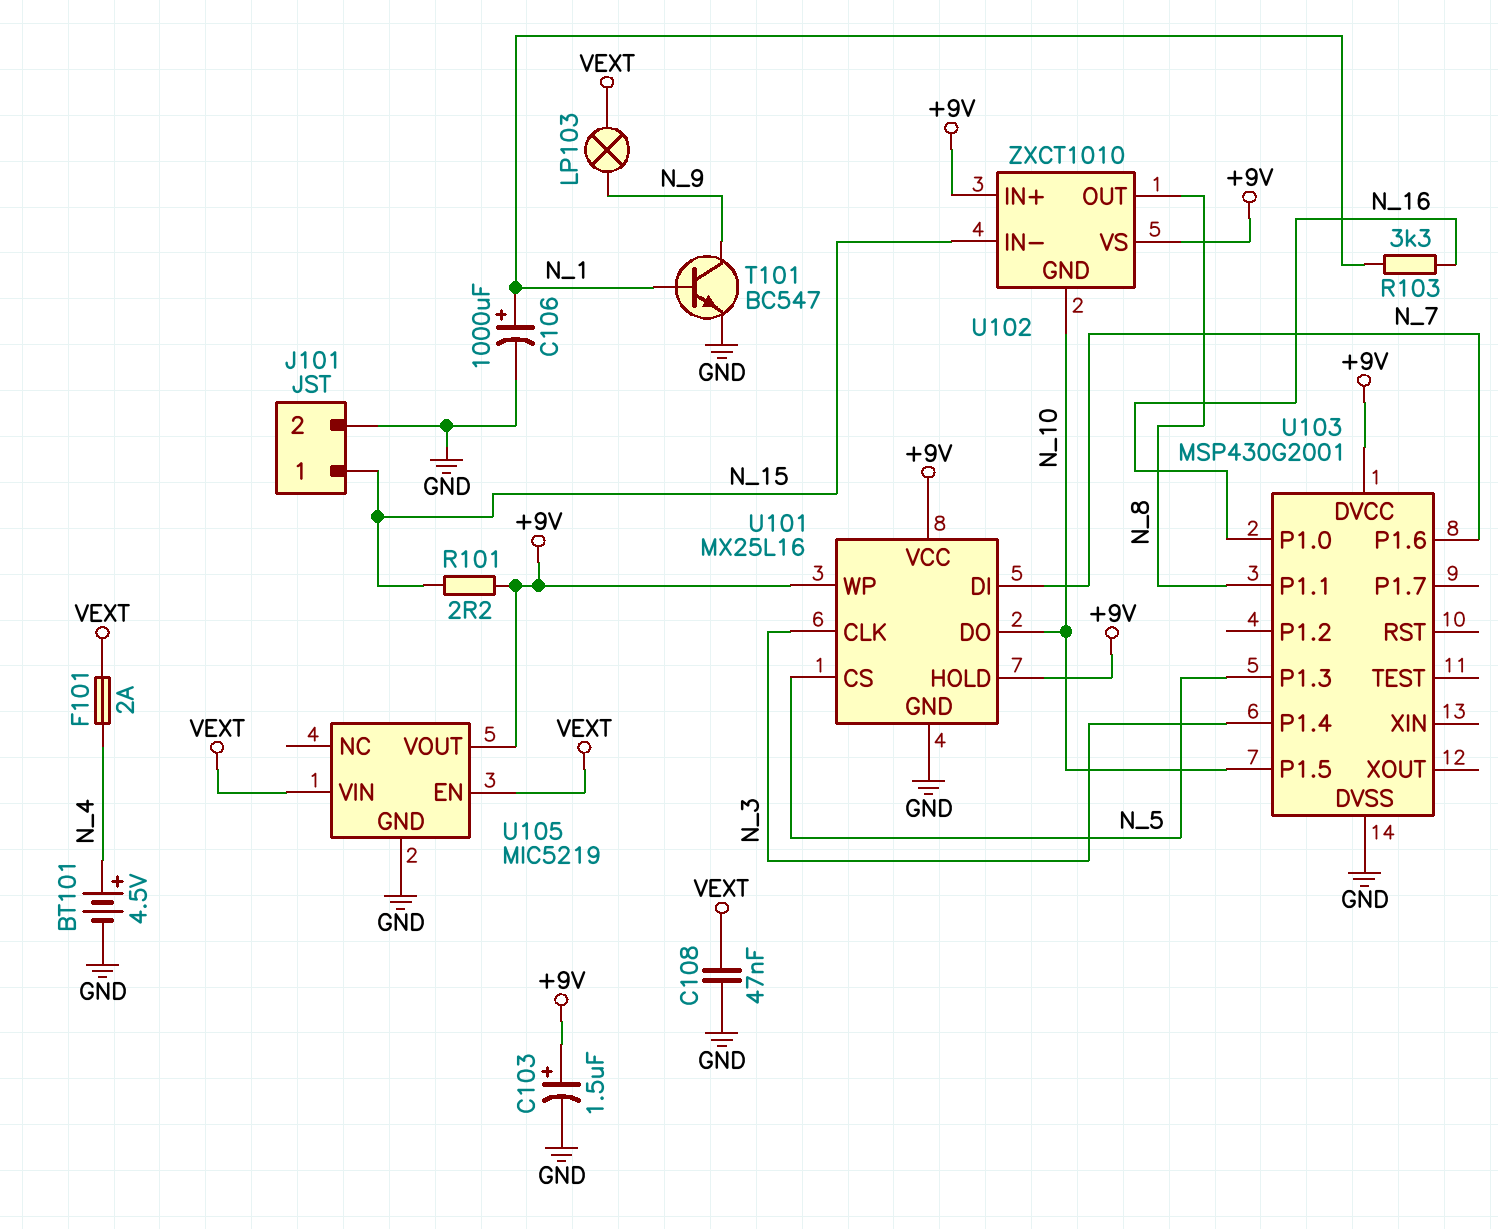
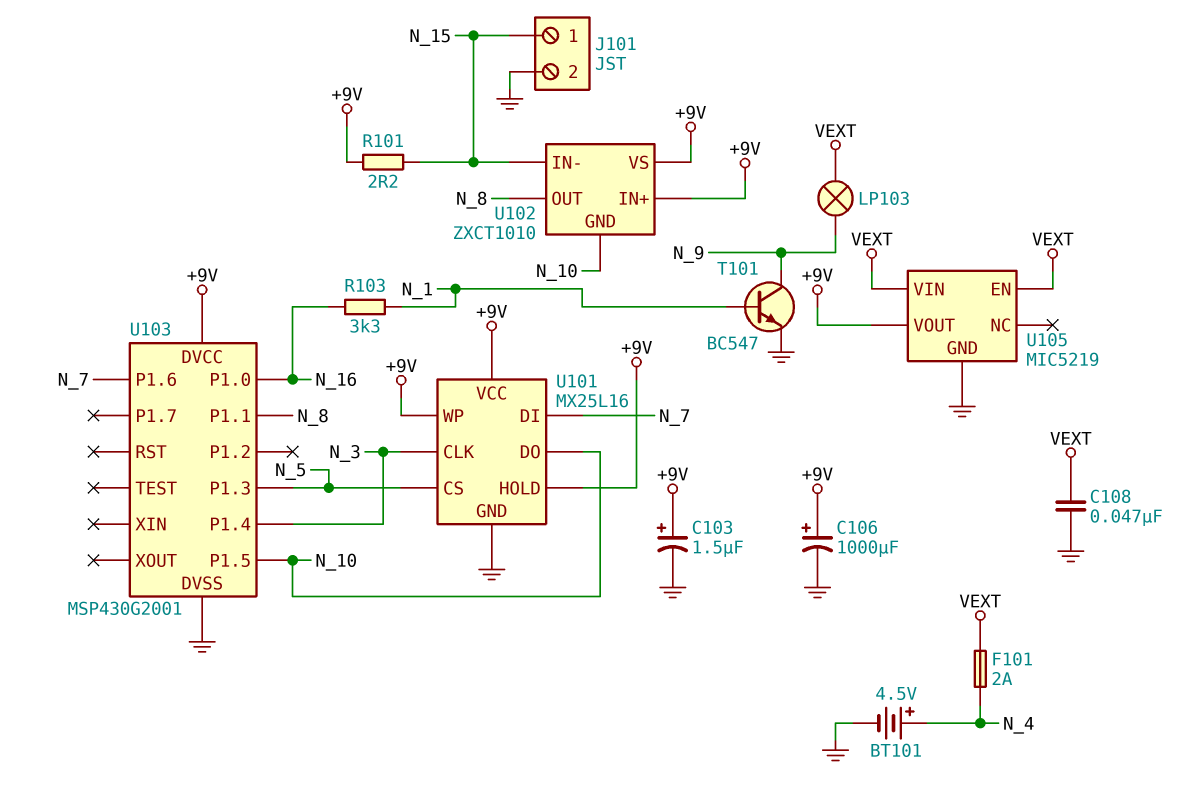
C106: 1000uF (plus N_1, minus GND) -> 1000uF (plus +9V, minus GND)

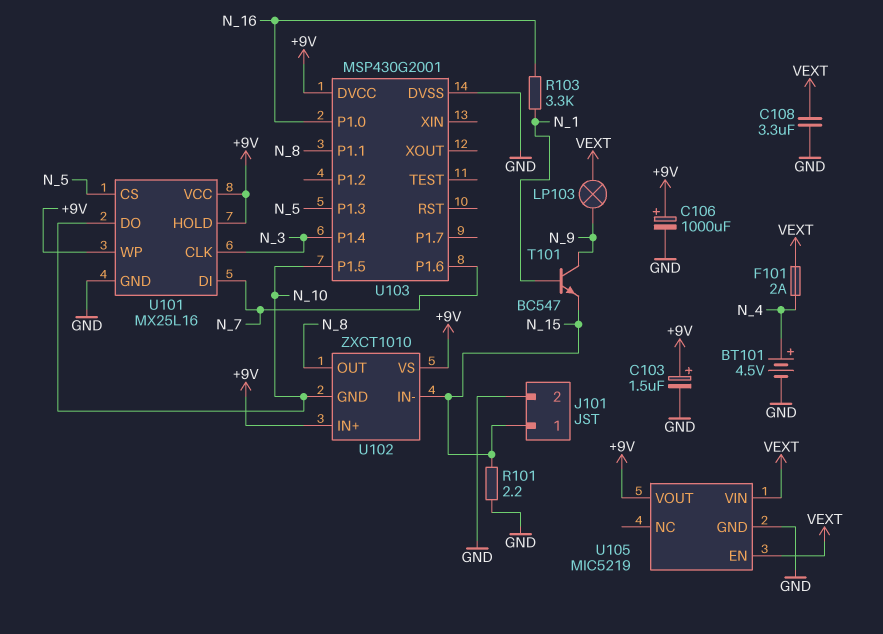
C108: 47nF (GND, VEXT) -> 3.3uF (GND, VEXT)
R101: 2.2 (+9V, N_15) -> 2.2 (GND, N_15)
T101: NPN BC547 (B N_1, C N_9, E GND) -> NPN BC547 (B N_1, C N_9, E N_15)

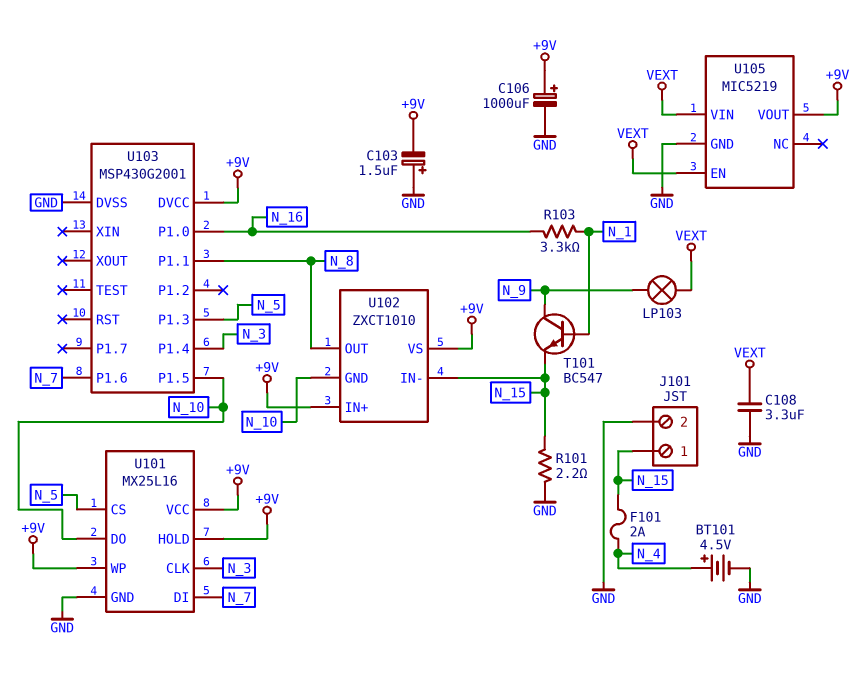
C103: 1.5uF (plus +9V, minus GND) -> 1.5uF (plus GND, minus +9V)
F101: 2A (N_4, VEXT) -> 2A (N_4, N_15)

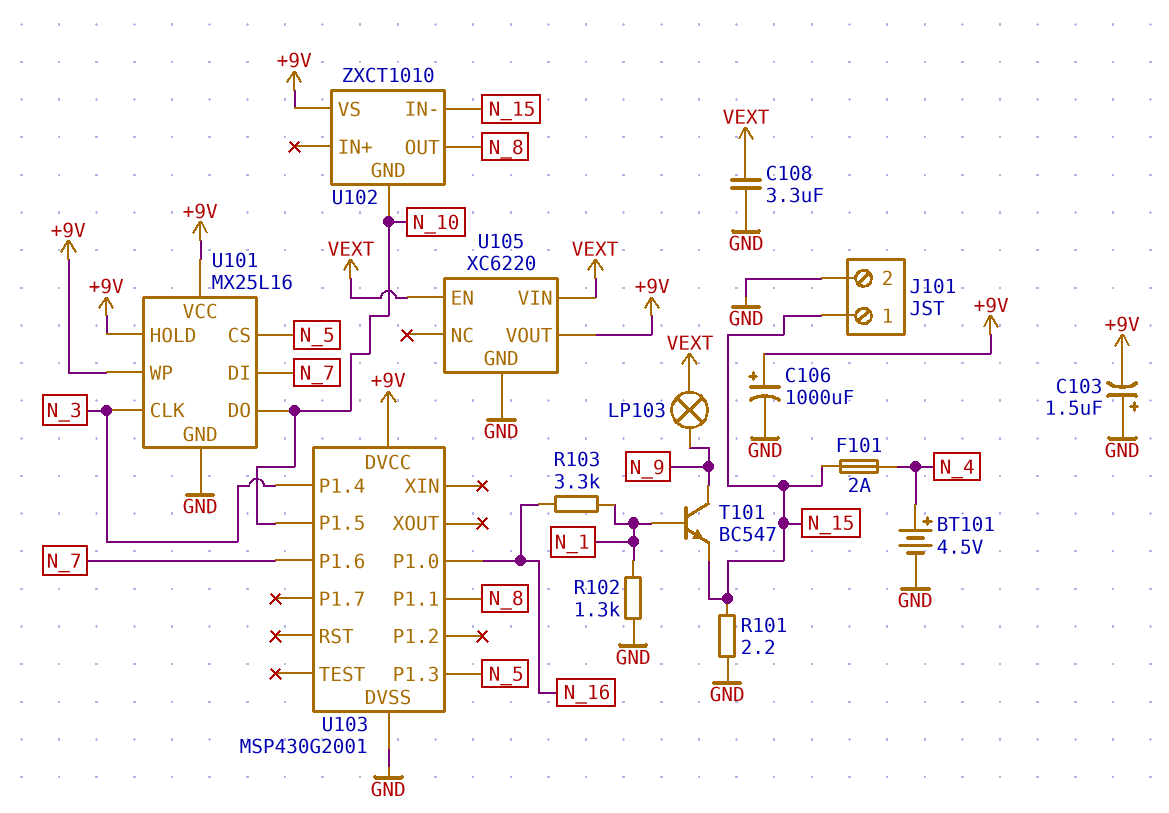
R102: none -> 1.3k (GND, N_1)
U102 pin IN+: +9V -> none
U105: MIC5219 -> XC6220

